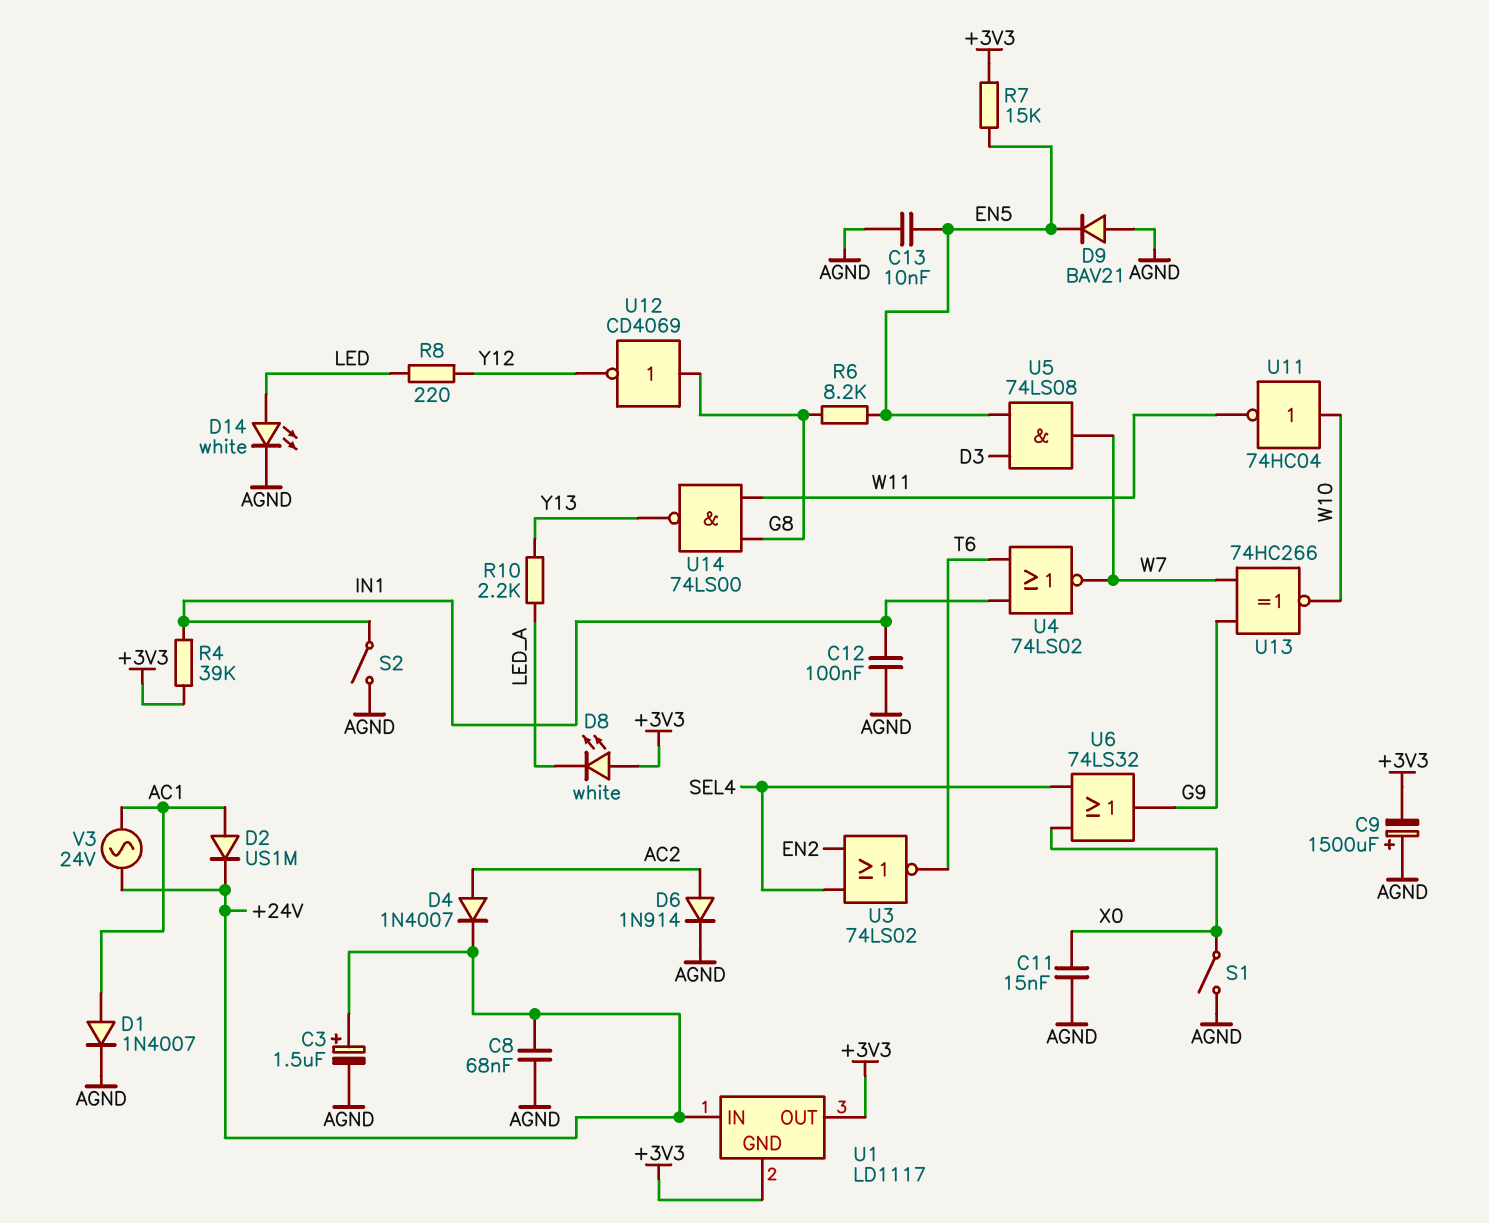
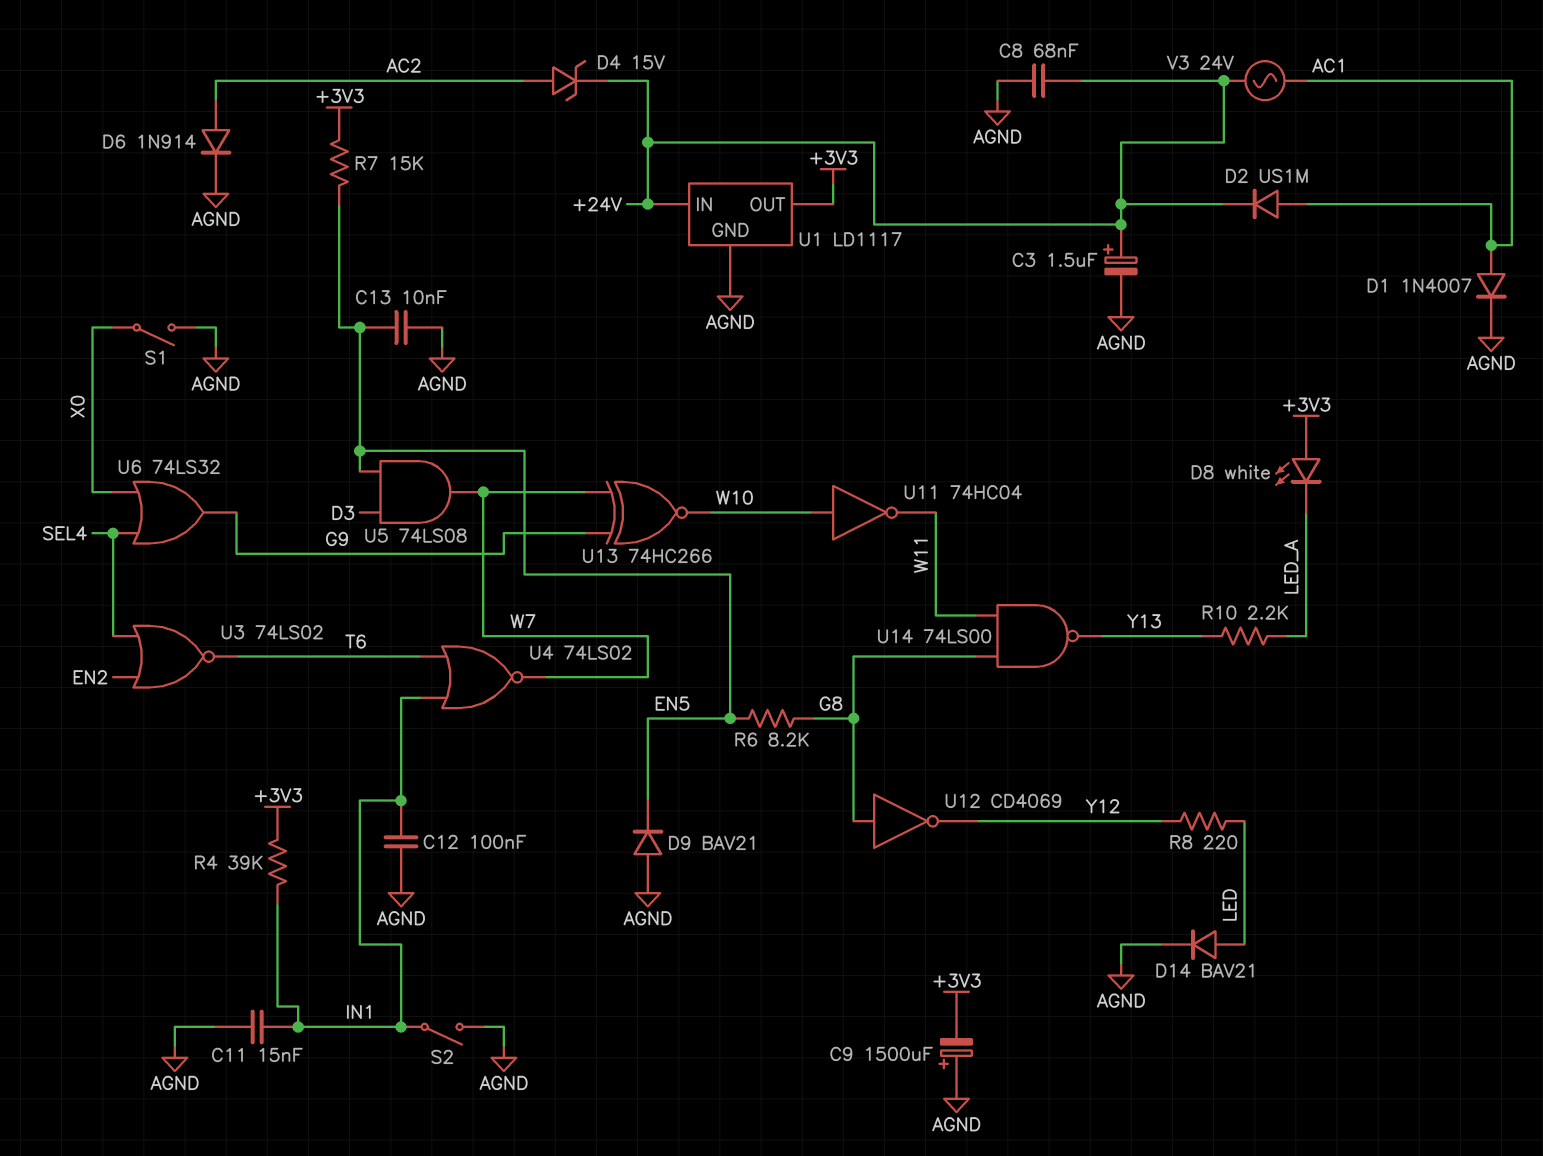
C11: 15nF (AGND, X0) -> 15nF (AGND, IN1)
D4: diode 1N4007 (A AC2, K +24V) -> zener 15V (A AC2, K +24V)
D14: LED white (A LED, K AGND) -> diode BAV21 (A LED, K AGND)
U1 pin GND: +3V3 -> AGND

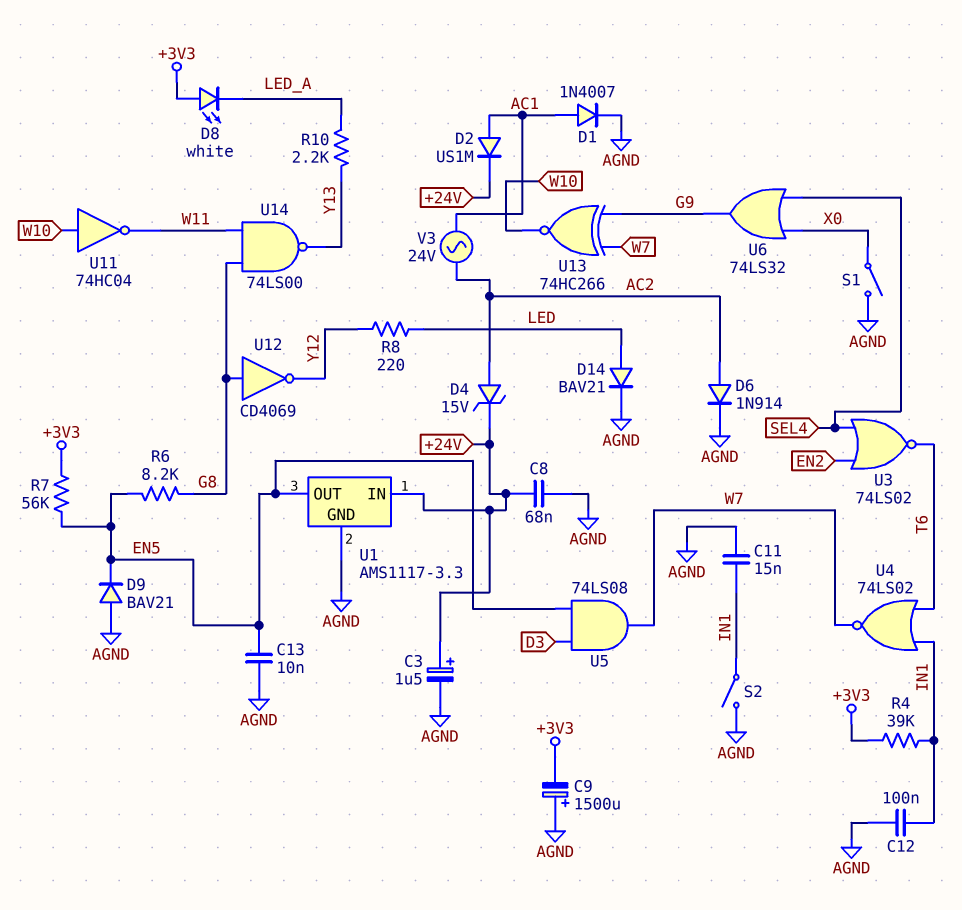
R7: 15k (+3V3, EN5) -> 56k (+3V3, EN5)
U1: LD1117 -> AMS1117-3.3
U1 pin OUT: +3V3 -> EN5
V3: AC 24V (+24V, AC1) -> AC 24V (AC1, AC2)

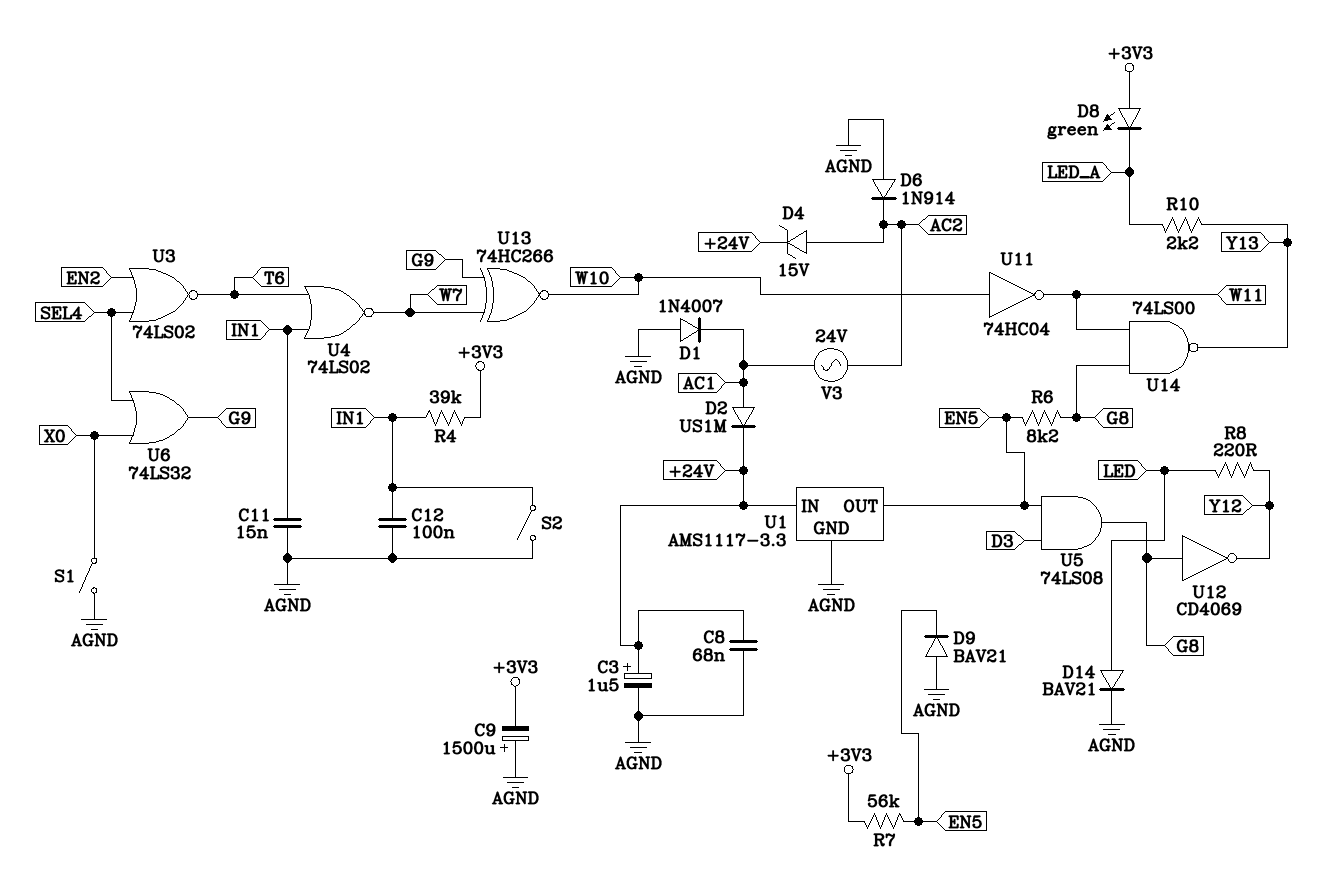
C13: 10nF (AGND, EN5) -> none
D1: diode 1N4007 (A AC1, K AGND) -> diode 1N4007 (A AGND, K AC1)
D6: diode 1N914 (A AC2, K AGND) -> diode 1N914 (A AGND, K AC2)
D8: LED white (A +3V3, K LED_A) -> LED green (A +3V3, K LED_A)
U5: AND 74LS08 (in D3, in EN5, out W7) -> AND 74LS08 (in D3, in EN5, out G8)

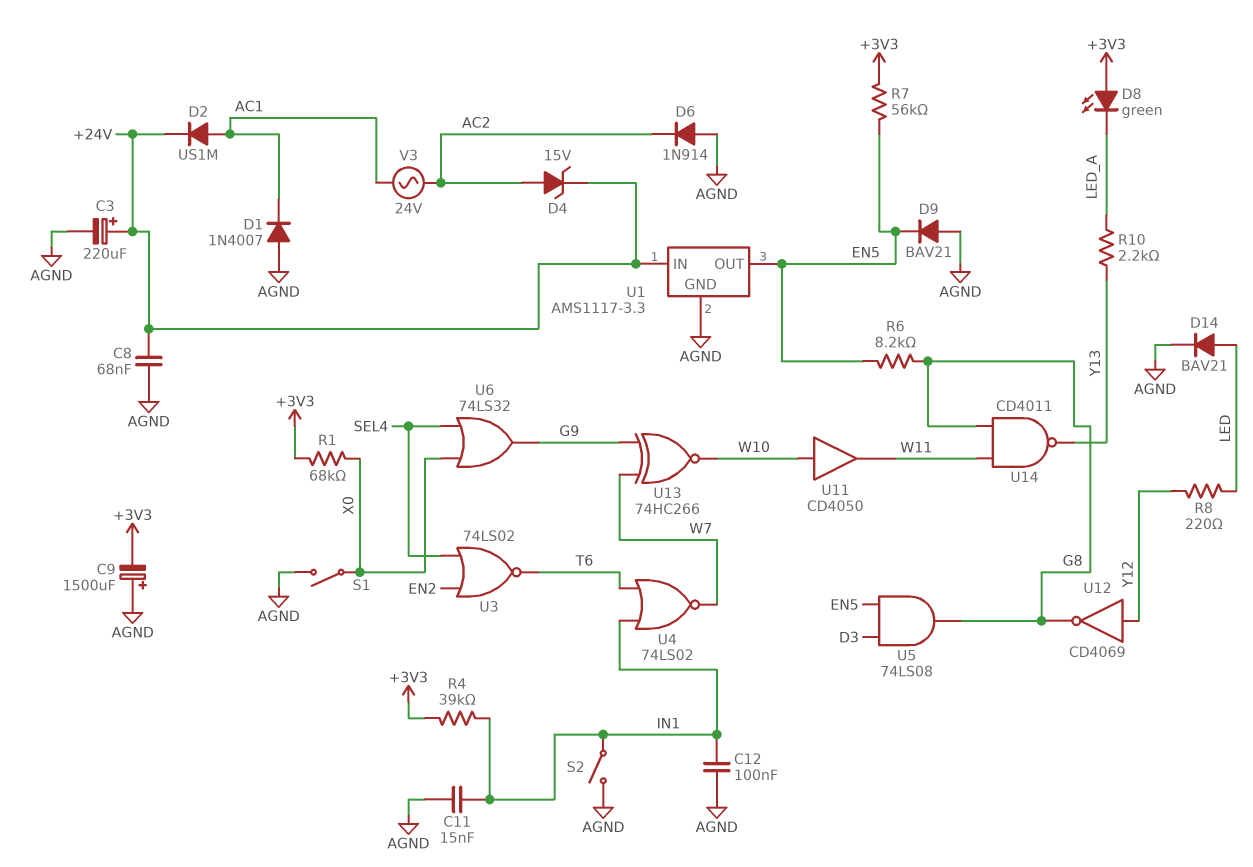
C3: 1.5uF (plus +24V, minus AGND) -> 220uF (plus +24V, minus AGND)
R1: none -> 68k (+3V3, X0)
U11: NOT 74HC04 (in W10, out W11) -> buffer CD4050 (in W10, out W11)
U12: NOT CD4069 (in G8, out Y12) -> NOT CD4069 (in Y12, out G8)
U14: NAND 74LS00 (in G8, in W11, out Y13) -> NAND CD4011 (in G8, in W11, out Y13)

